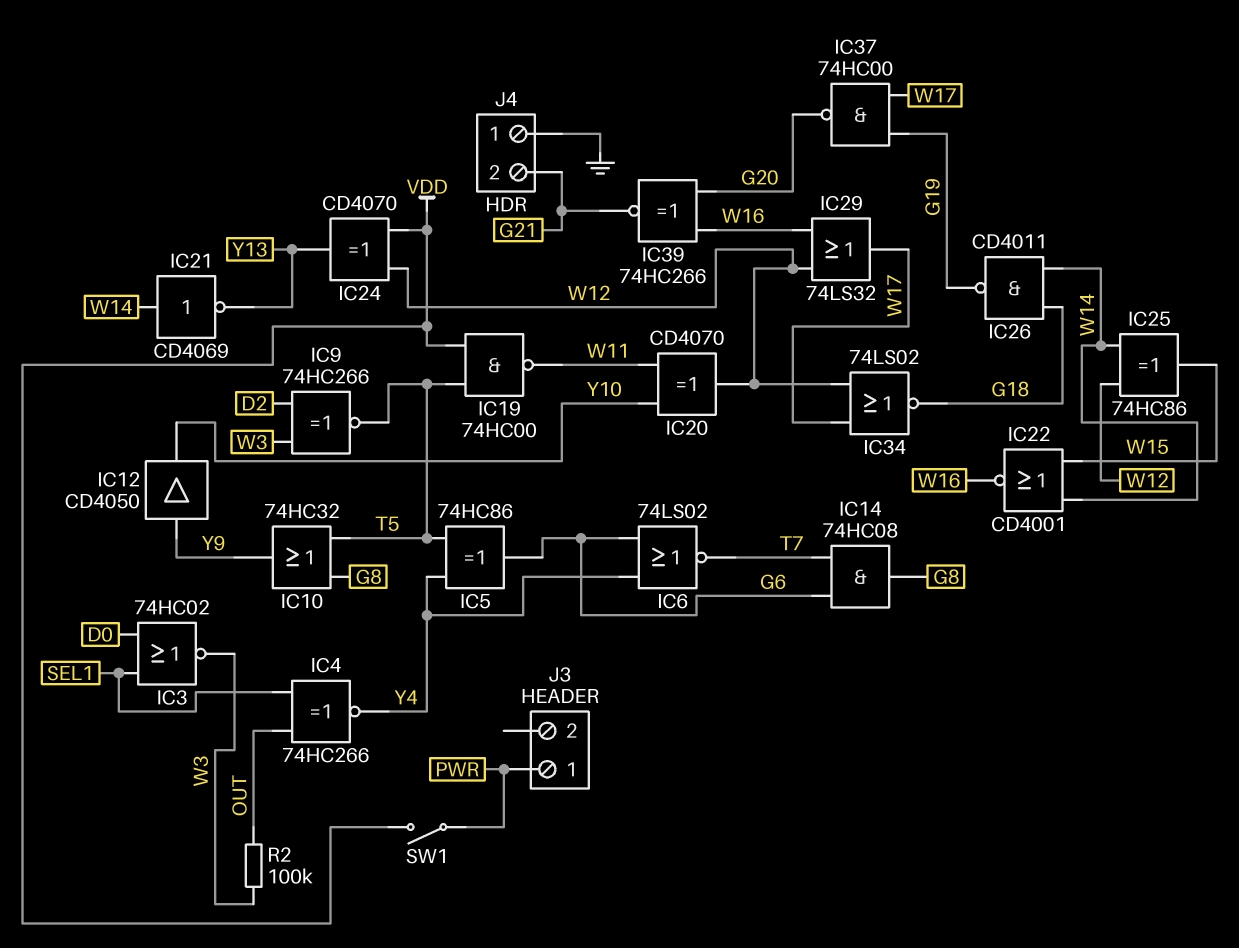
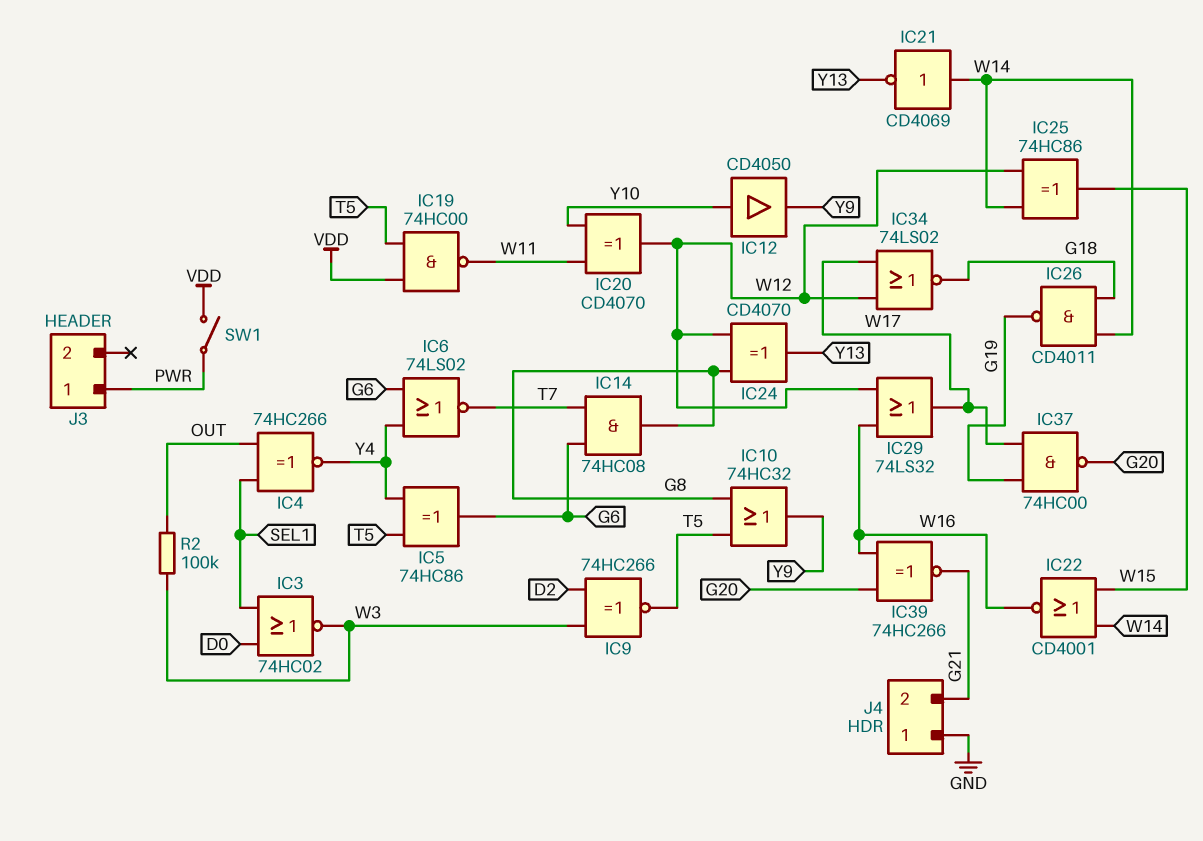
IC12: buffer CD4050 (in Y9, out Y10) -> buffer CD4050 (in Y10, out Y9)
IC24: XOR CD4070 (in VDD, in W12, out Y13) -> XOR CD4070 (in G8, in W12, out Y13)

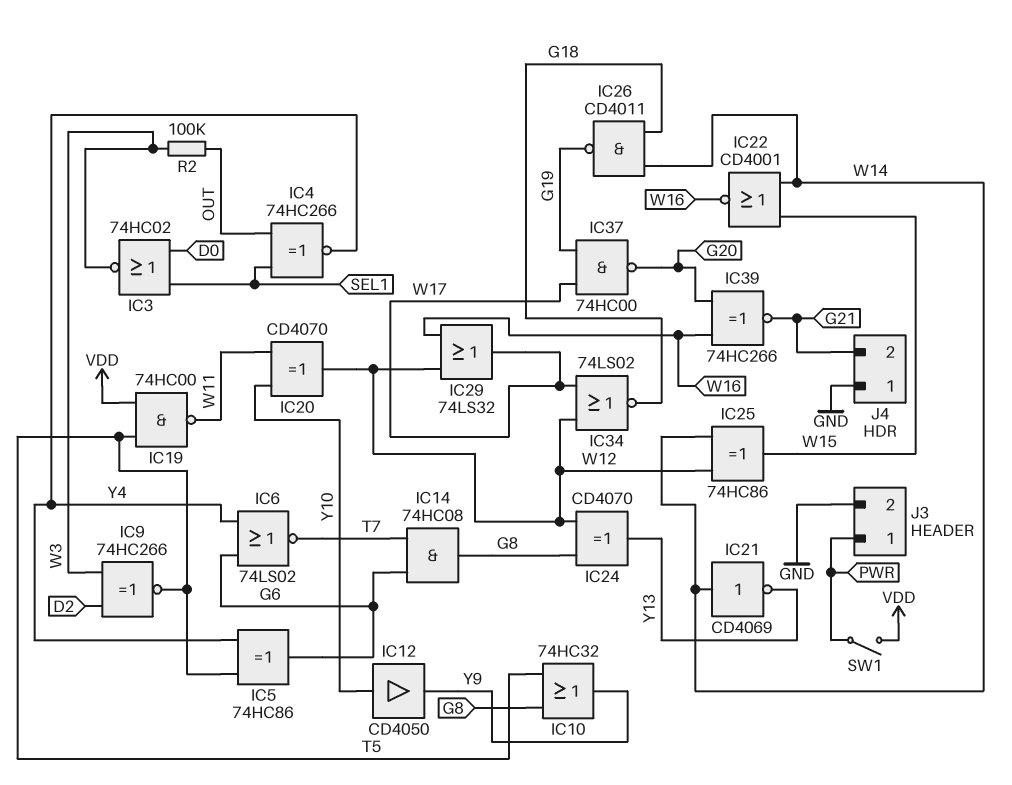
J3 pin 2: none -> GND

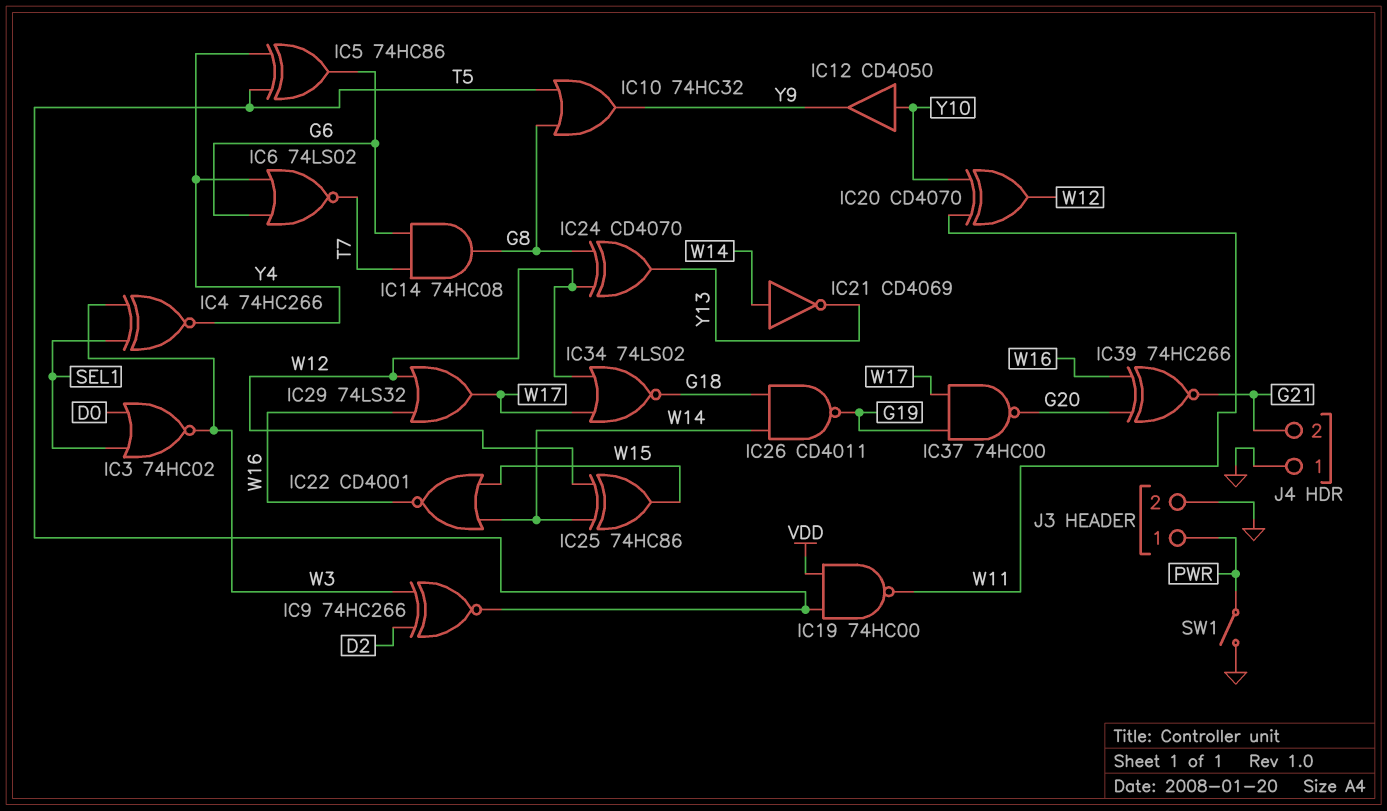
IC4: XNOR 74HC266 (in OUT, in SEL1, out Y4) -> XNOR 74HC266 (in SEL1, in W3, out Y4)
R2: 100k (OUT, W3) -> none
SW1: switch (PWR, VDD) -> switch (GND, PWR)

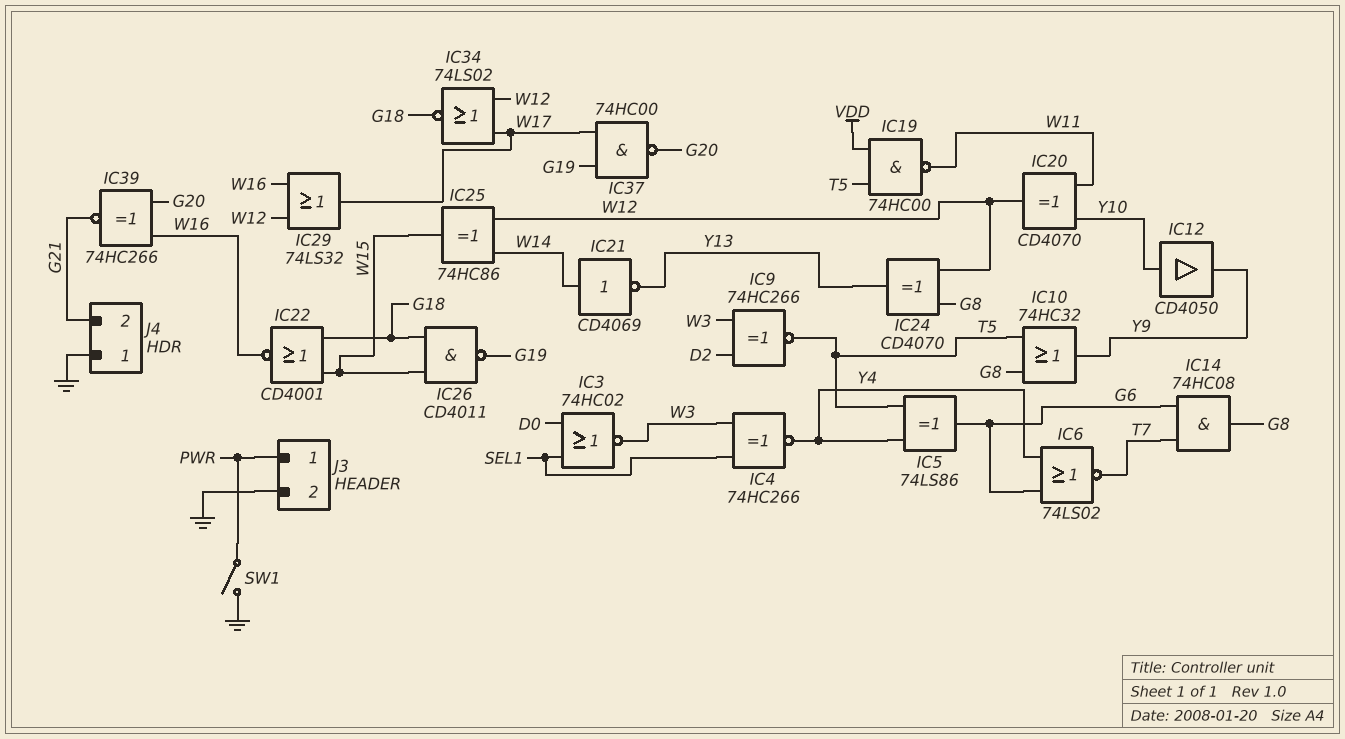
IC5: XOR 74HC86 (in T5, in Y4, out G6) -> XOR 74LS86 (in T5, in Y4, out G6)
IC22: NOR CD4001 (in W14, in W15, out W16) -> NOR CD4001 (in G18, in W15, out W16)
IC26: NAND CD4011 (in G18, in W14, out G19) -> NAND CD4011 (in G18, in W15, out G19)

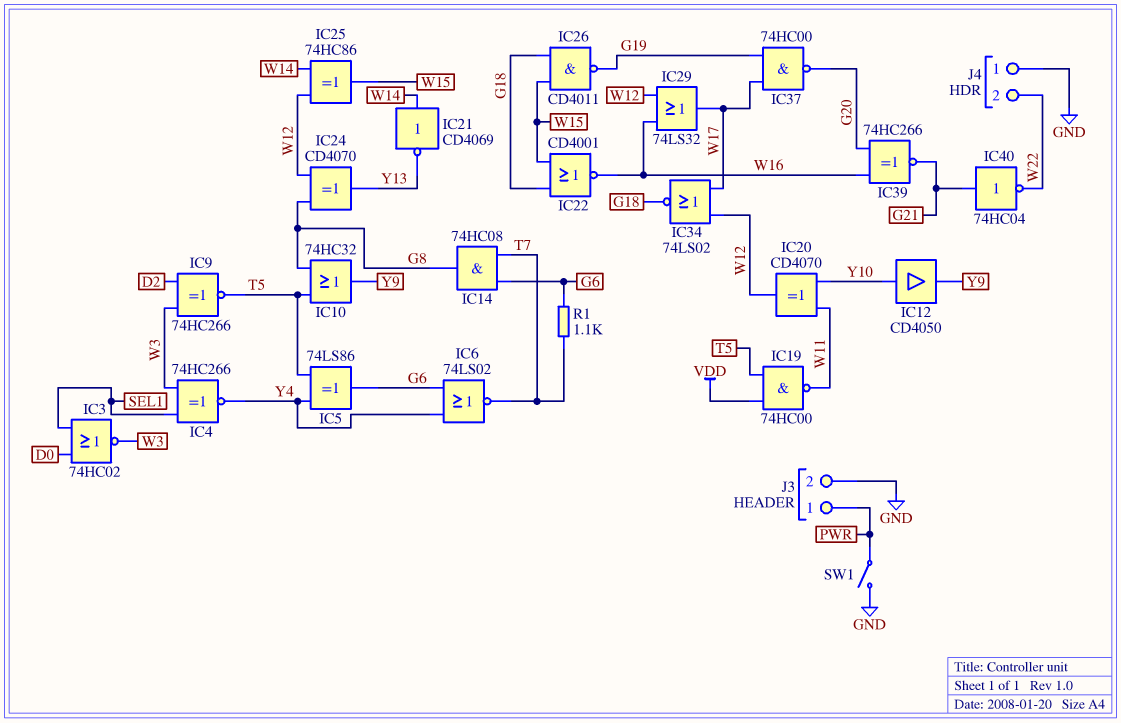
IC40: none -> NOT 74HC04 (in G21, out W22)
J4 pin 2: G21 -> W22
R1: none -> 1.1k (G6, T7)

